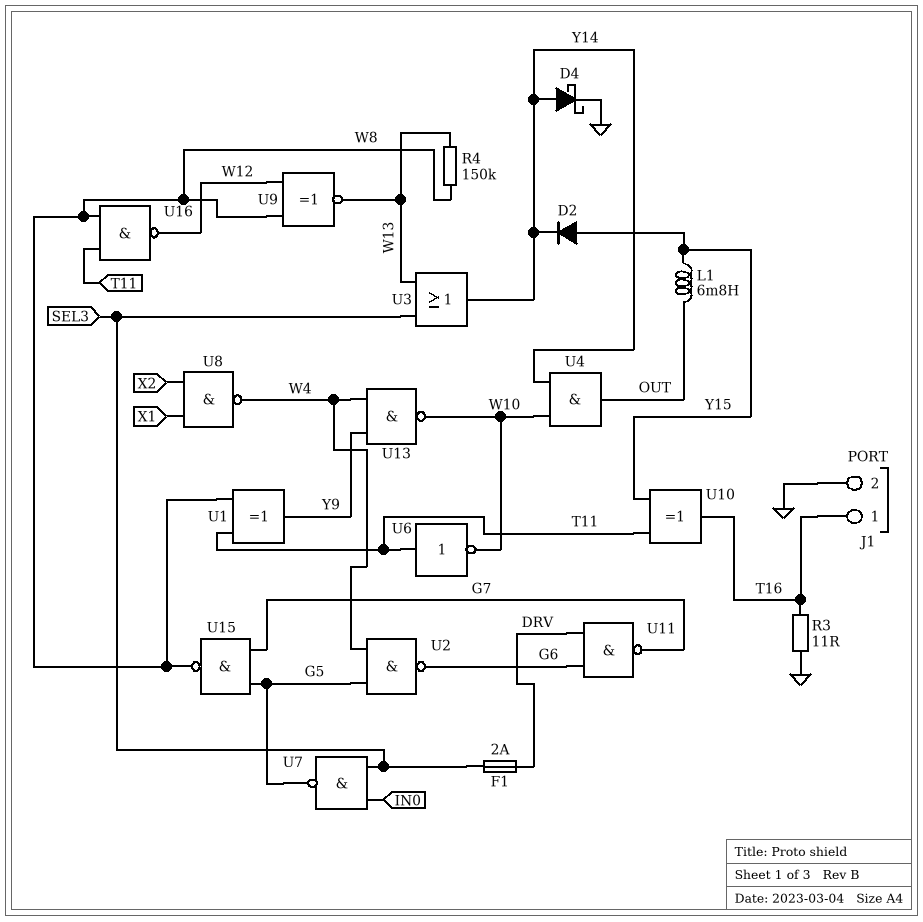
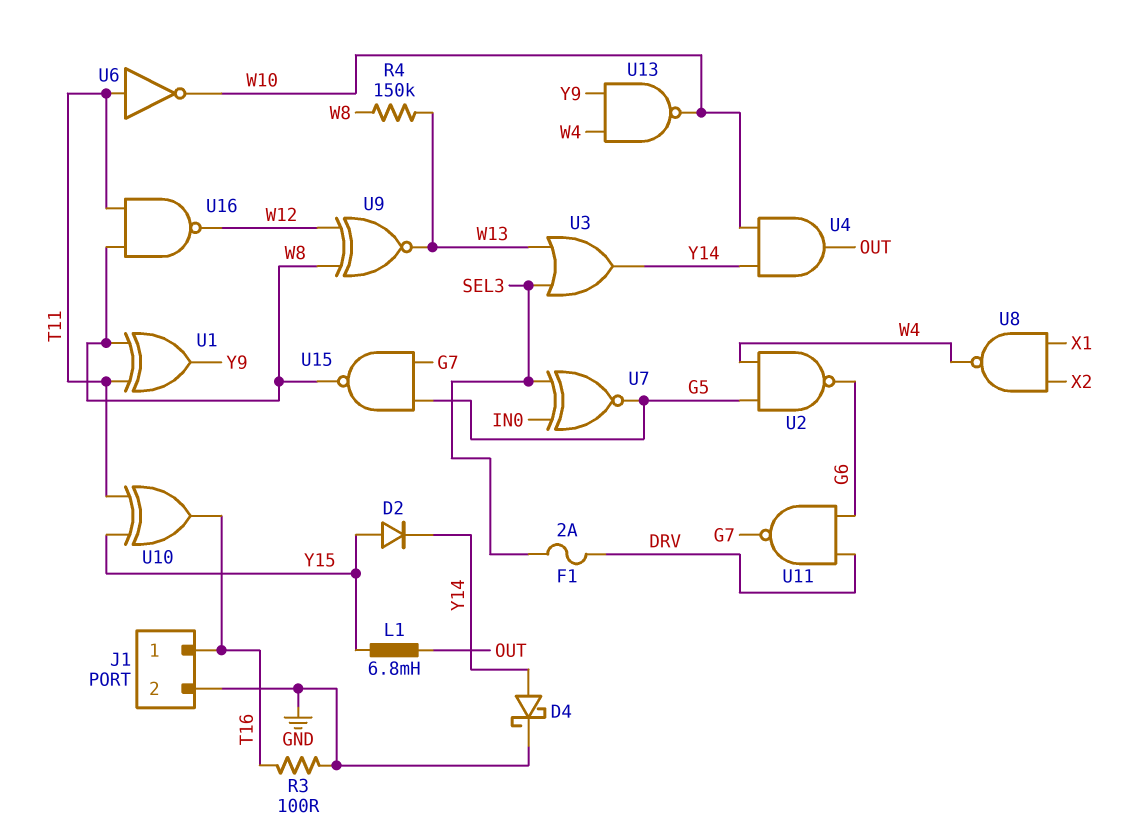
R3: 11 (GND, T16) -> 100 (GND, T16)
U7: NAND (in IN0, in SEL3, out G5) -> XNOR (in IN0, in SEL3, out G5)

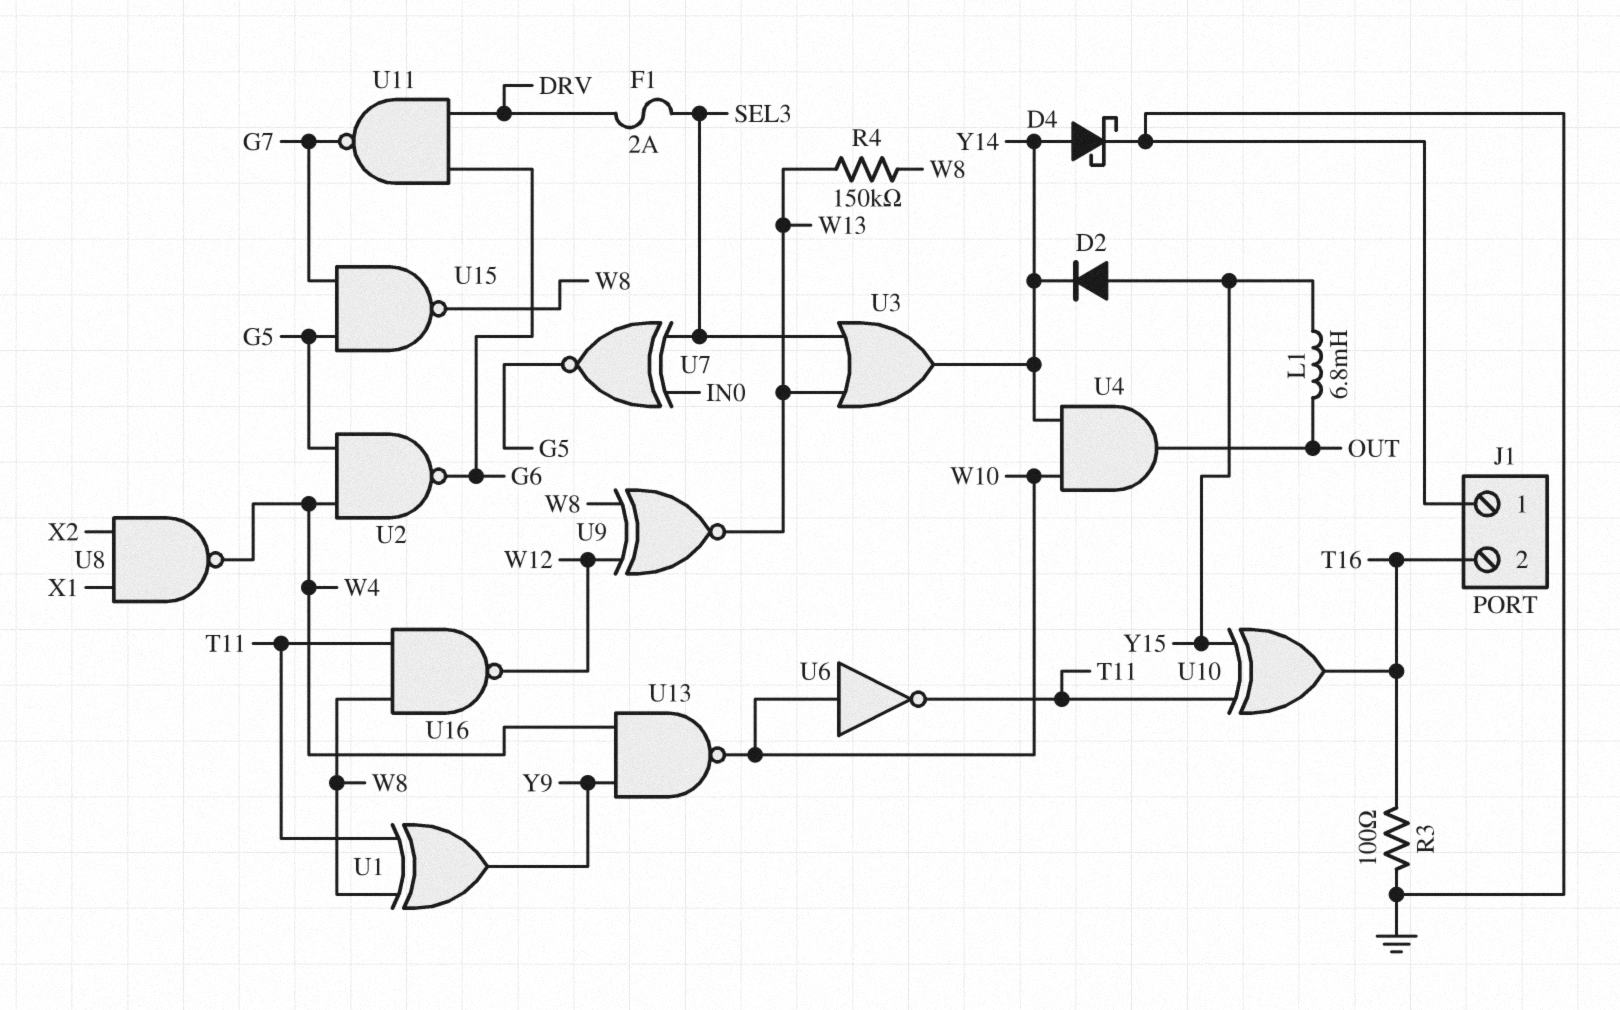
J1 pin 1: T16 -> GND
J1 pin 2: GND -> T16
U6: NOT (in T11, out W10) -> NOT (in W10, out T11)

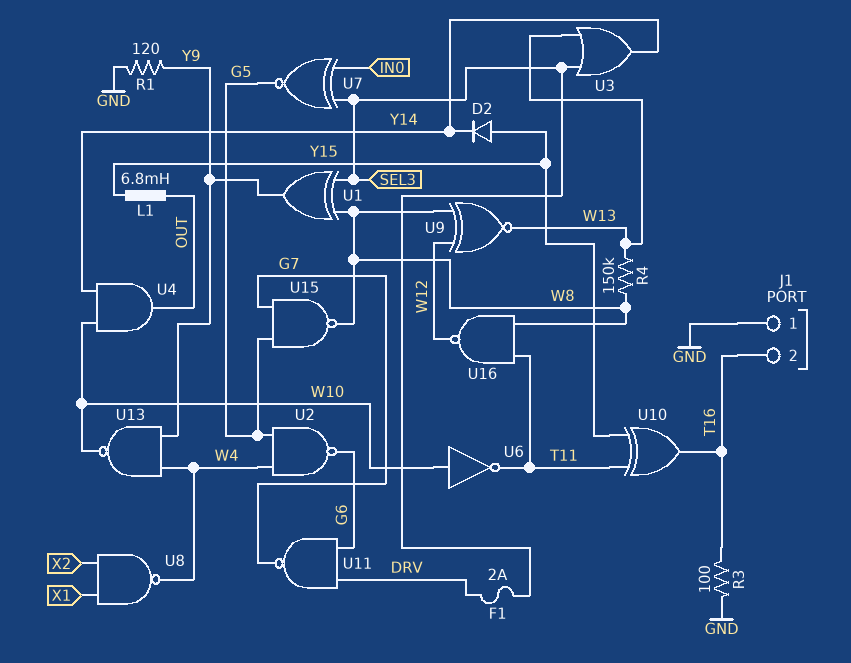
D4: schottky (A Y14, K GND) -> none
R1: none -> 120 (GND, Y9)
U1: XOR (in T11, in W8, out Y9) -> XOR (in SEL3, in W8, out Y9)

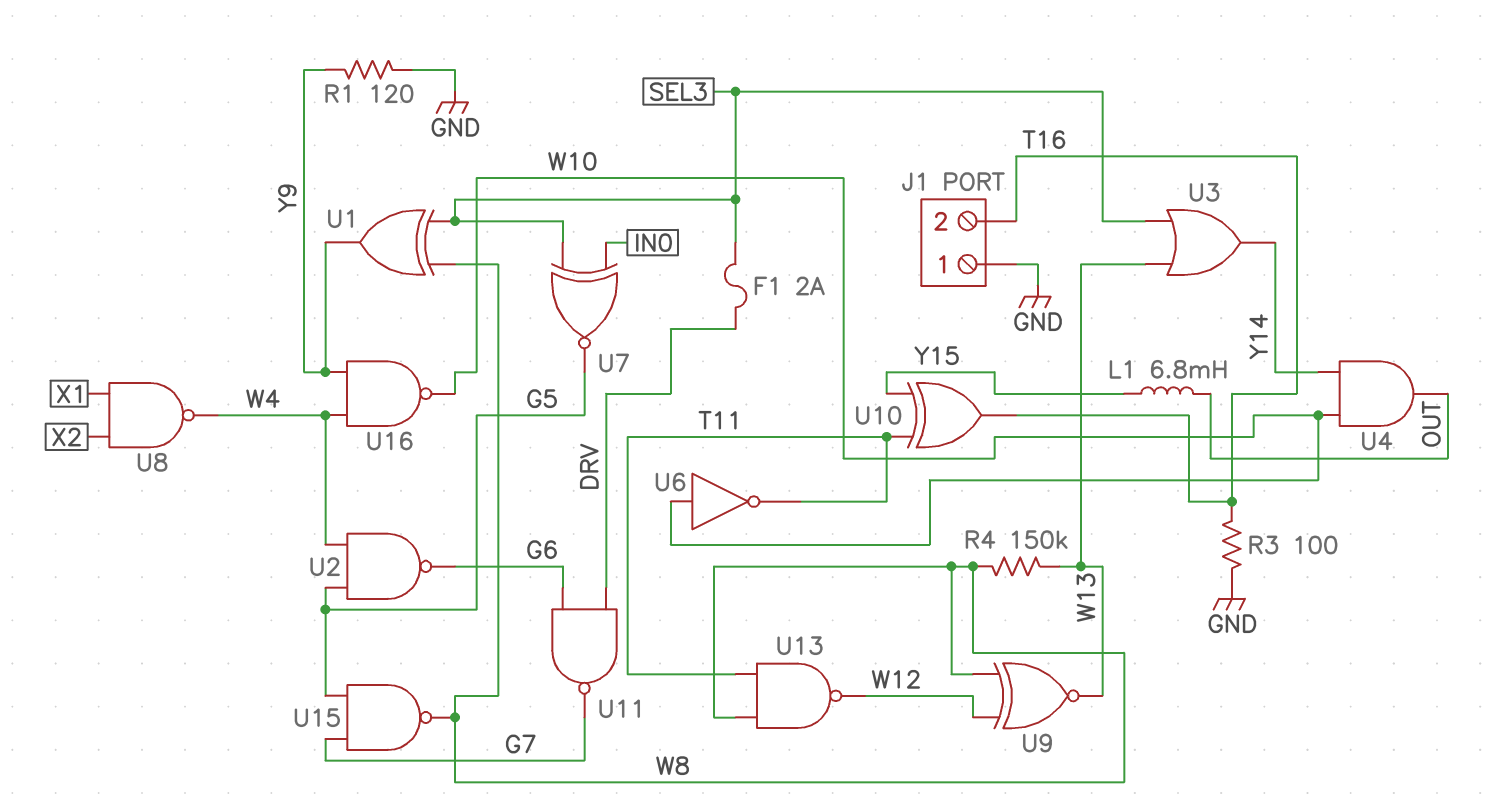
D2: diode (A Y15, K Y14) -> none
U13: NAND (in W4, in Y9, out W10) -> NAND (in T11, in W8, out W12)
U16: NAND (in T11, in W8, out W12) -> NAND (in W4, in Y9, out W10)

